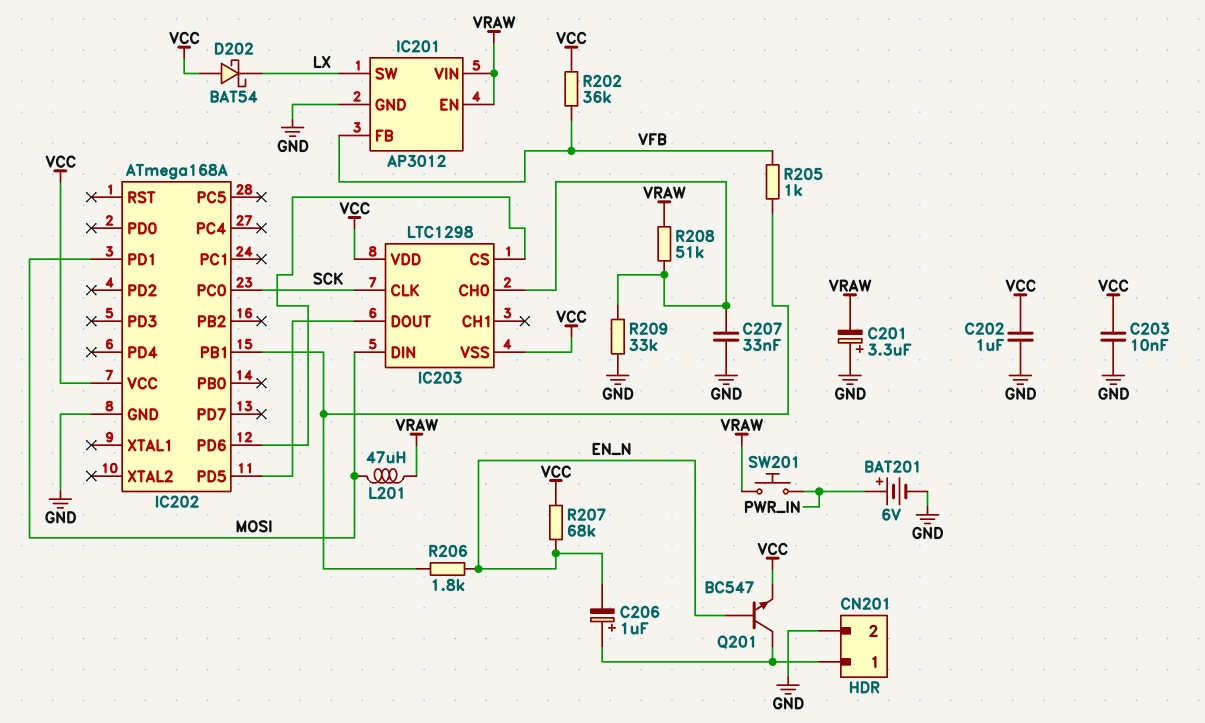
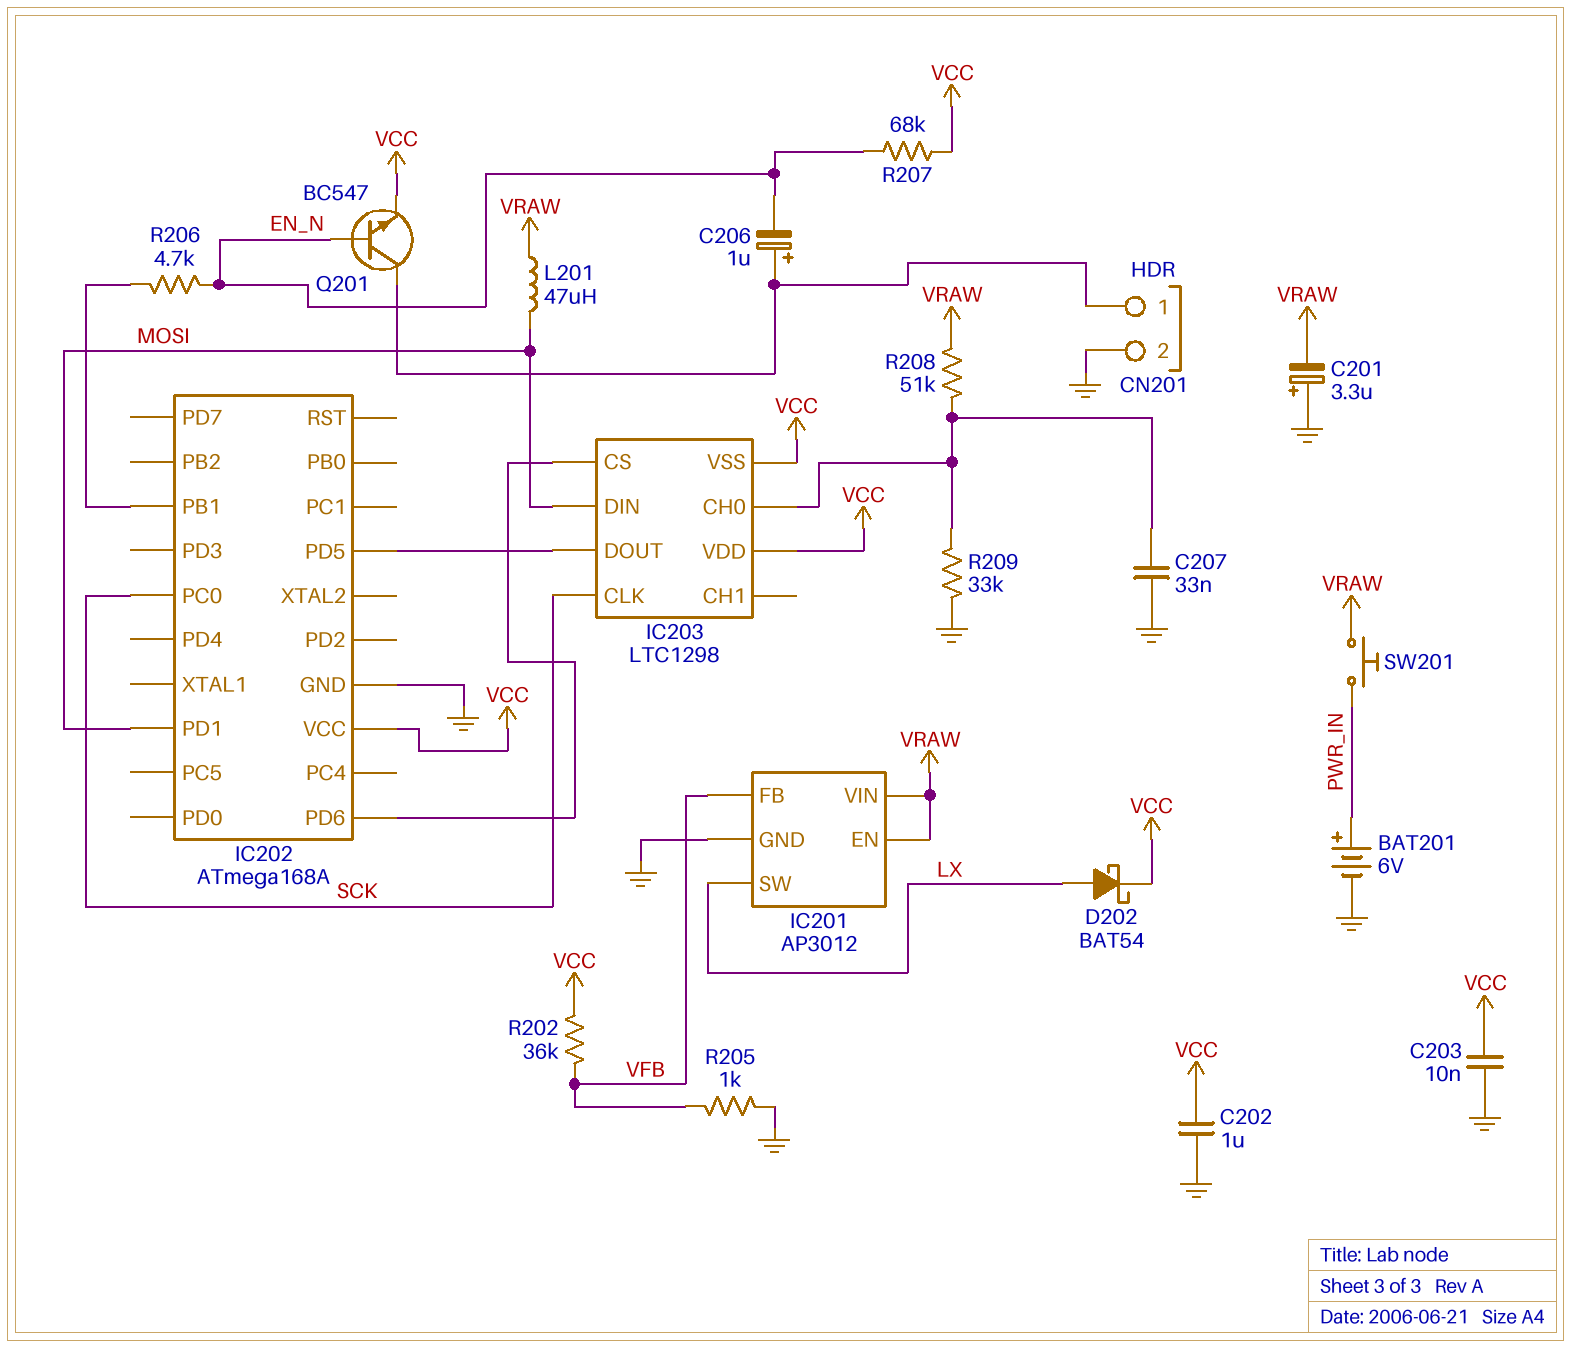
D202: schottky BAT54 (A VCC, K LX) -> schottky BAT54 (A LX, K VCC)
R205: 1k (IC202/PB1, VFB) -> 1k (GND, VFB)
R206: 1.8k (EN_N, IC202/PB1) -> 4.7k (EN_N, IC202/PB1)

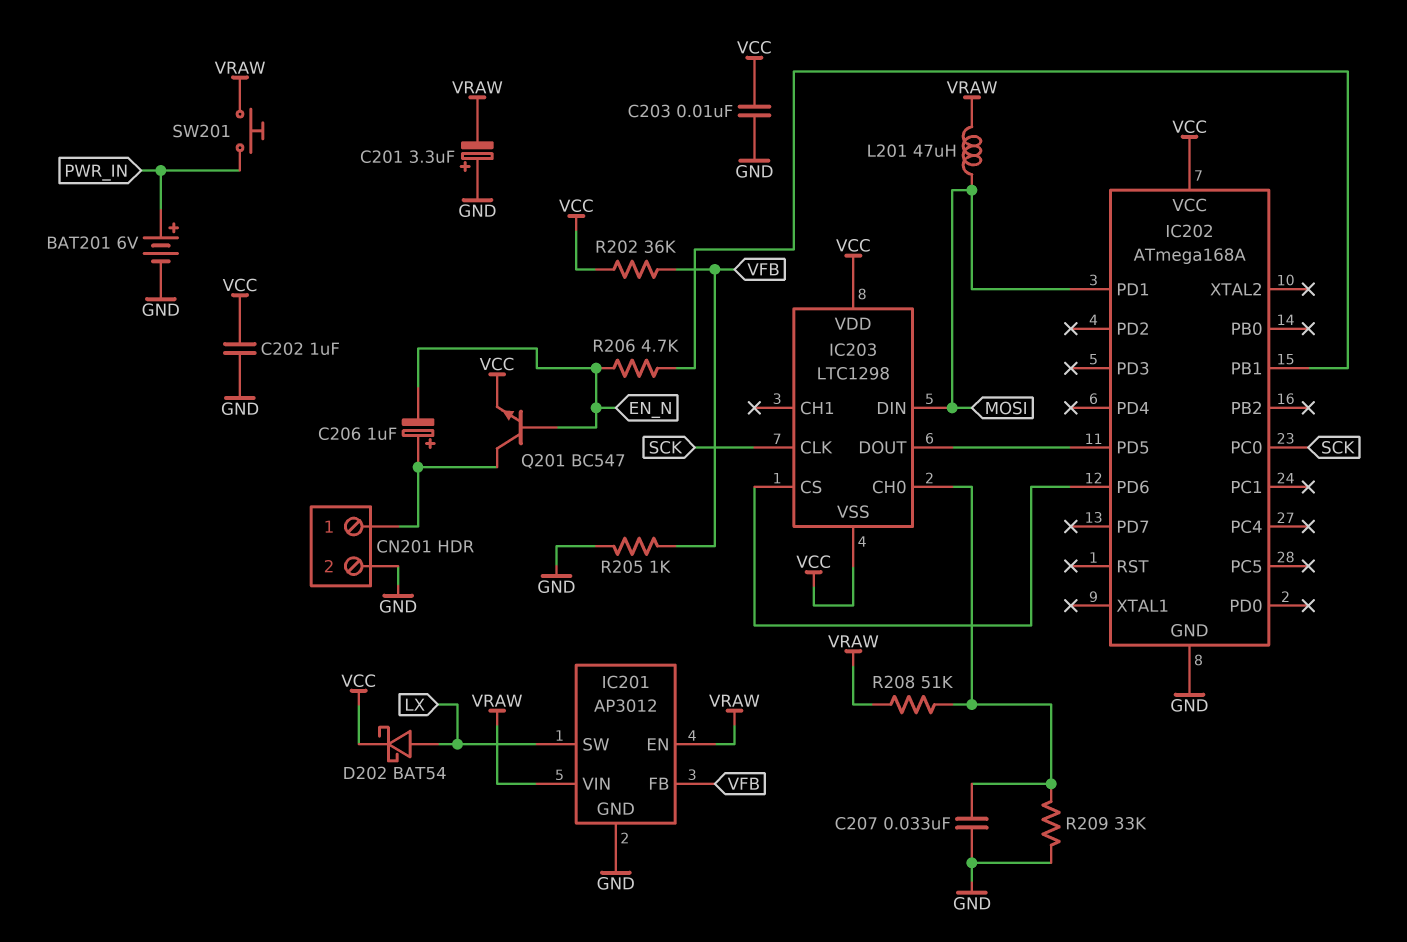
R207: 68k (EN_N, VCC) -> none

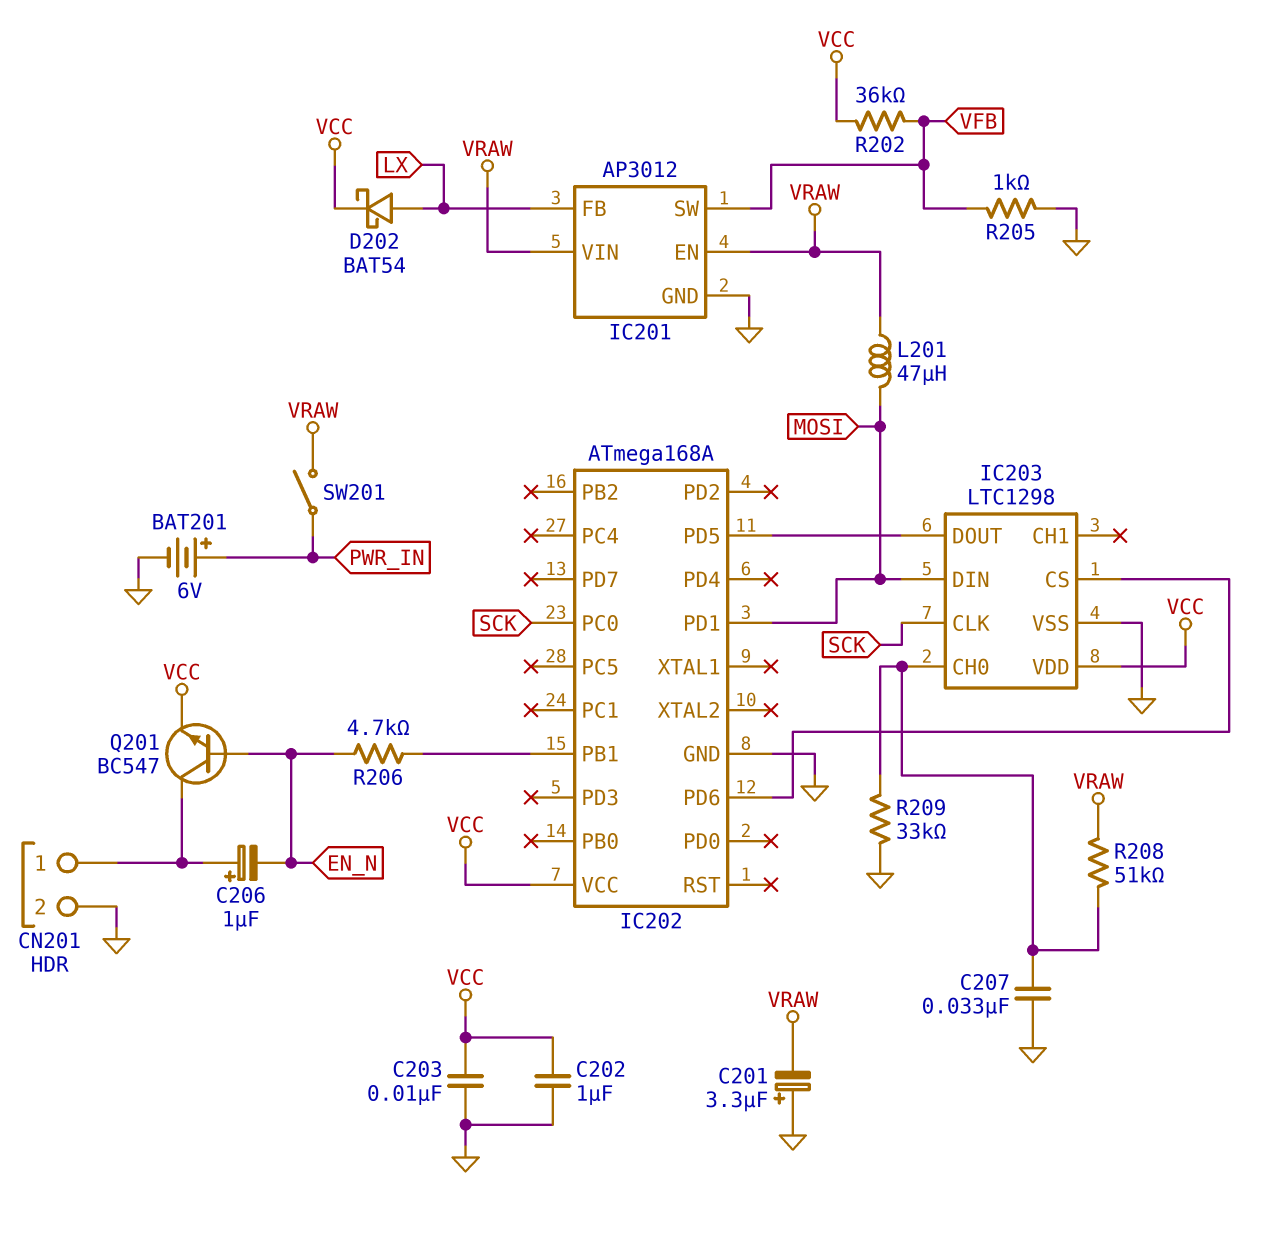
IC201 pin FB: VFB -> LX
IC201 pin SW: LX -> VFB
IC203 pin VSS: VCC -> GND
SW201: button (PWR_IN, VRAW) -> switch (PWR_IN, VRAW)

